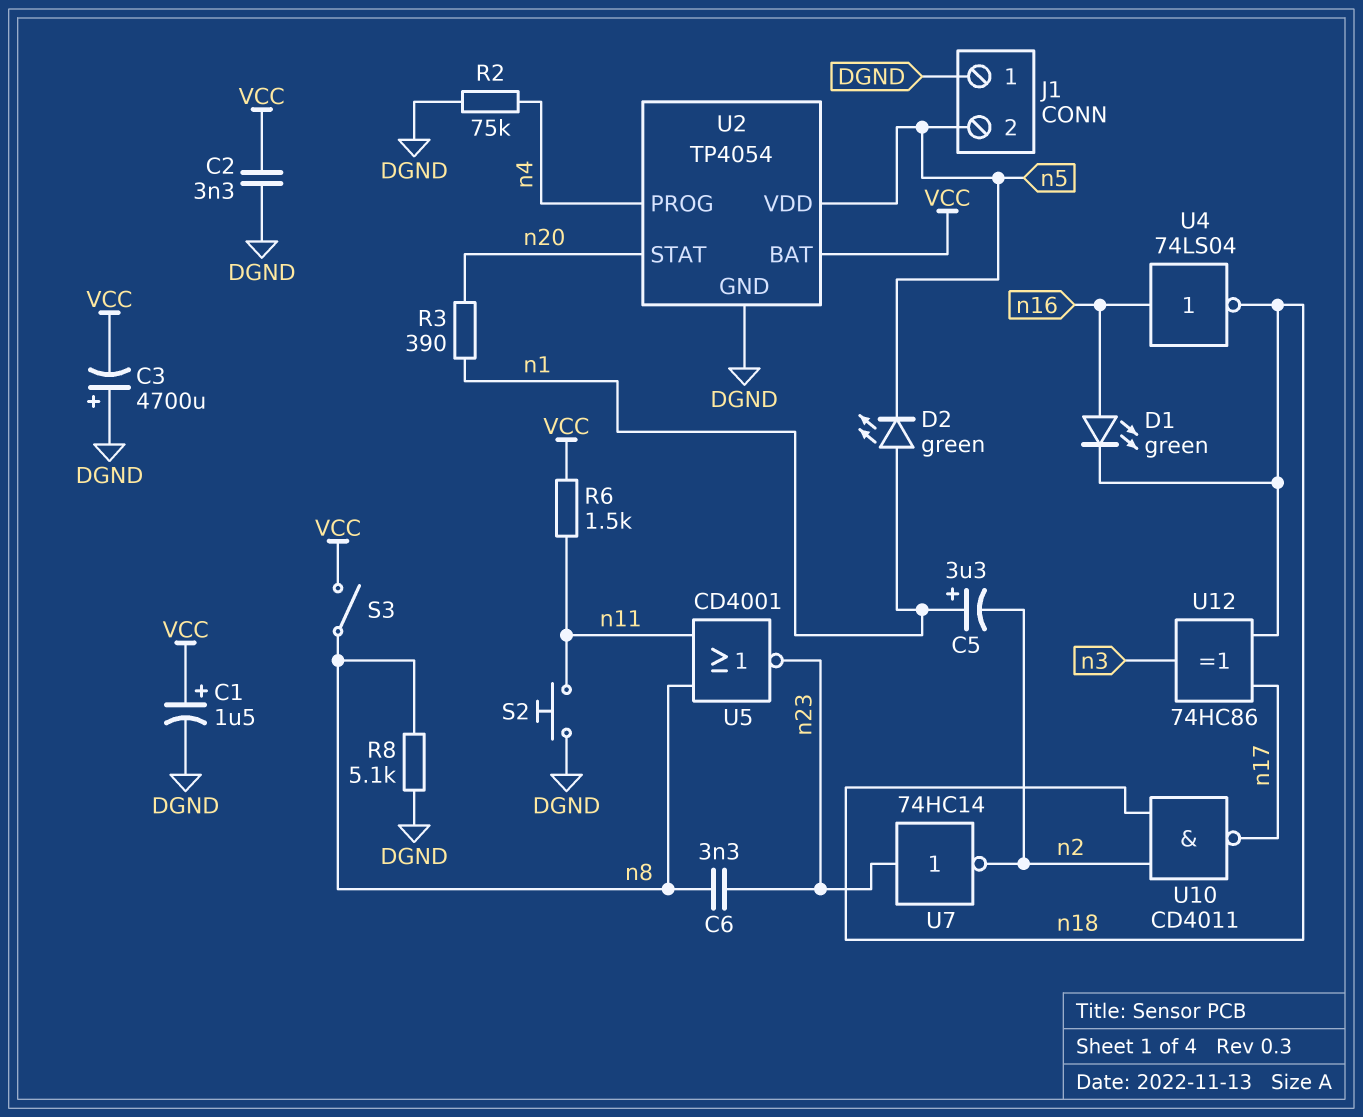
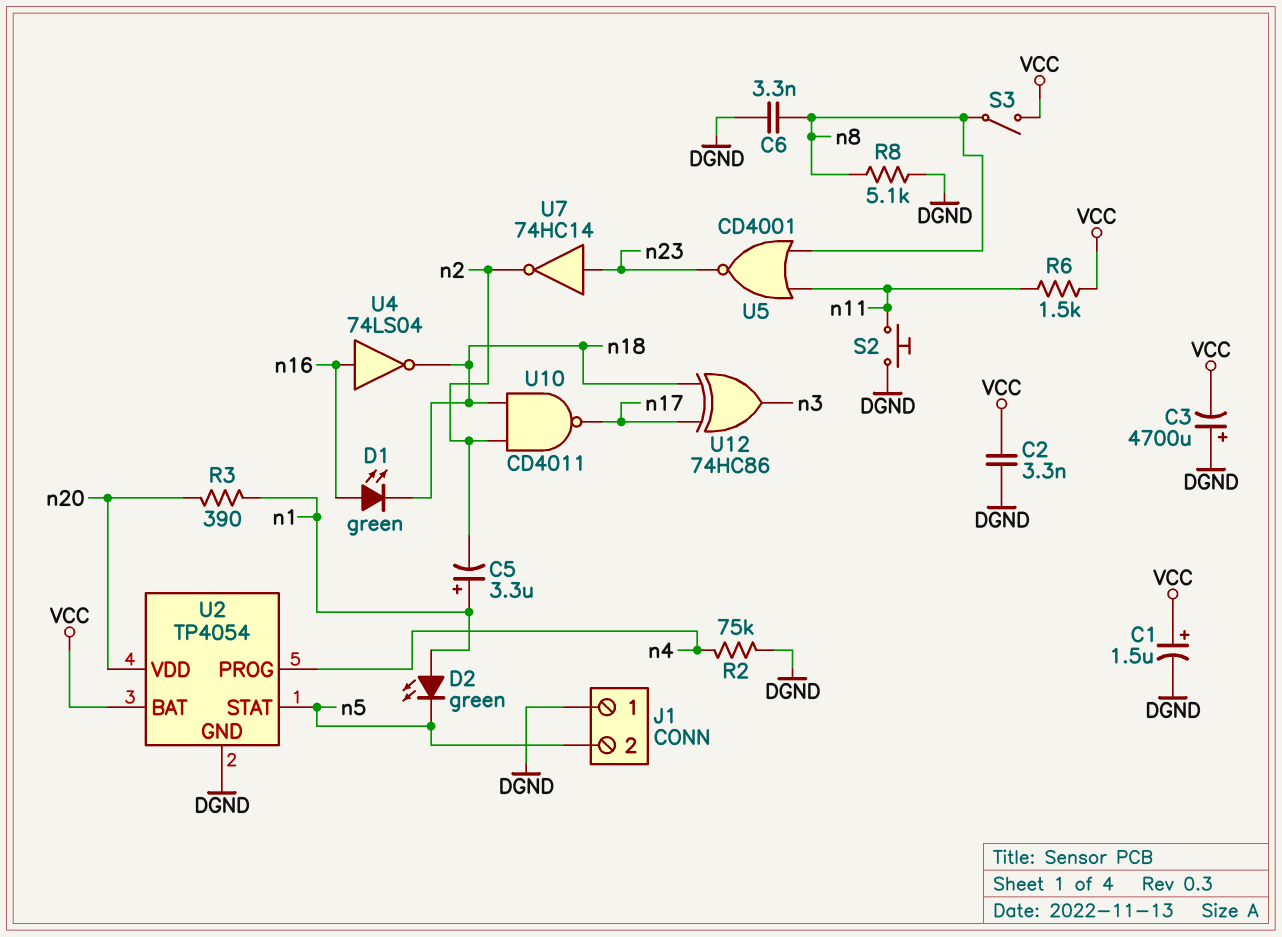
C6: 3.3nF (n8, n23) -> 3.3nF (DGND, n8)
U2 pin STAT: n20 -> n5
U2 pin VDD: n5 -> n20

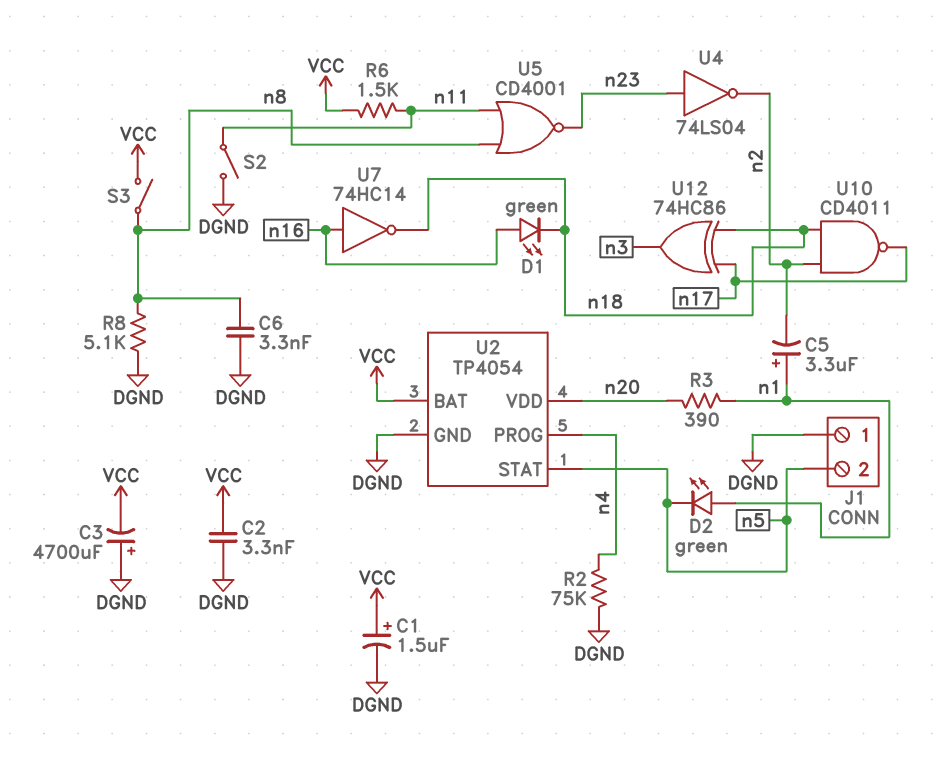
S2: button (DGND, n11) -> switch (DGND, n11)
U4: NOT 74LS04 (in n16, out n18) -> NOT 74LS04 (in n23, out n2)
U7: NOT 74HC14 (in n23, out n2) -> NOT 74HC14 (in n16, out n18)

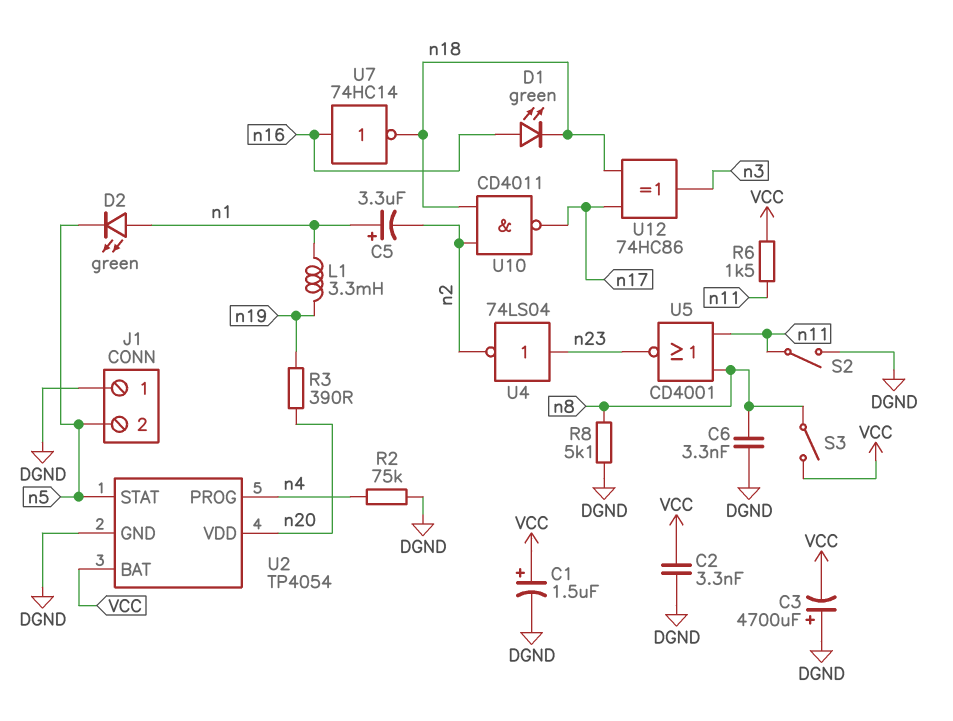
L1: none -> 3.3mH (n1, n19)
R3: 390 (n1, n20) -> 390 (n19, n20)

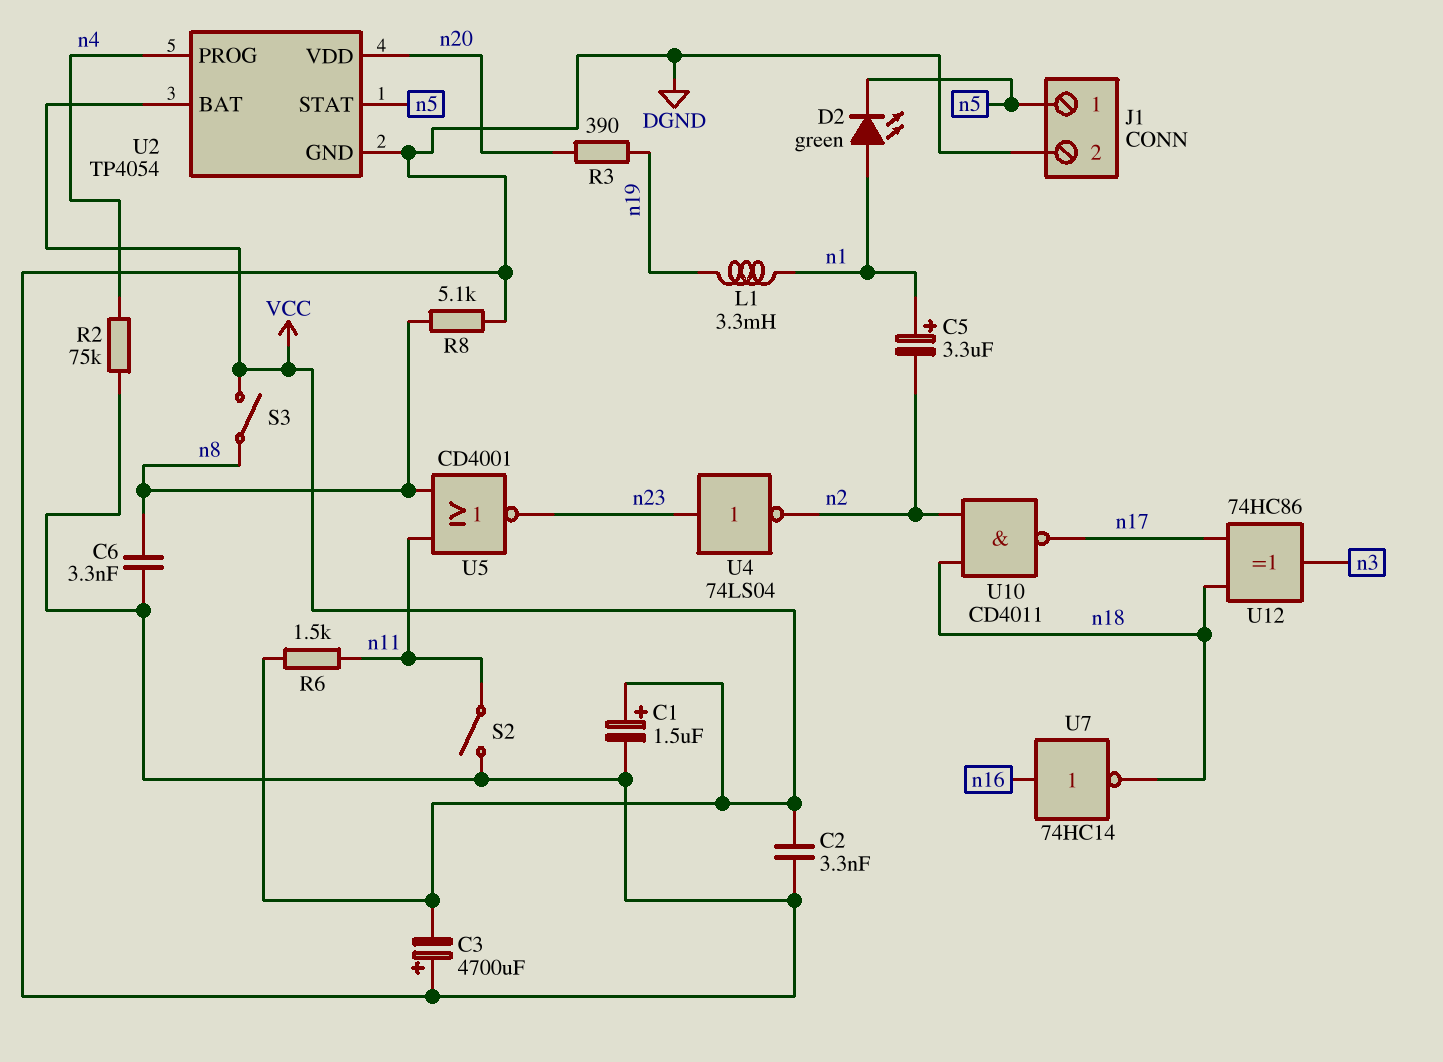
D1: LED green (A n16, K n18) -> none
J1 pin 1: DGND -> n5
J1 pin 2: n5 -> DGND

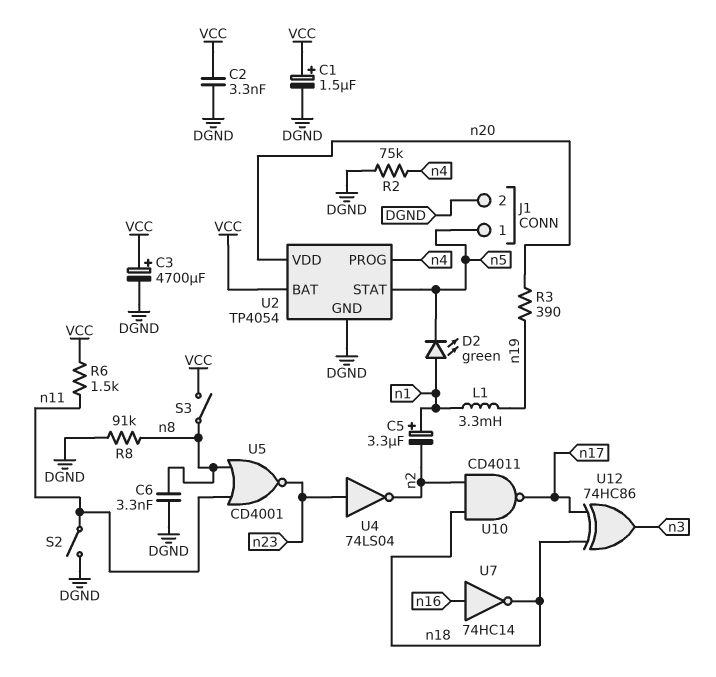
C3: 4700uF (plus DGND, minus VCC) -> 4700uF (plus VCC, minus DGND)
R8: 5.1k (DGND, n8) -> 91k (DGND, n8)

